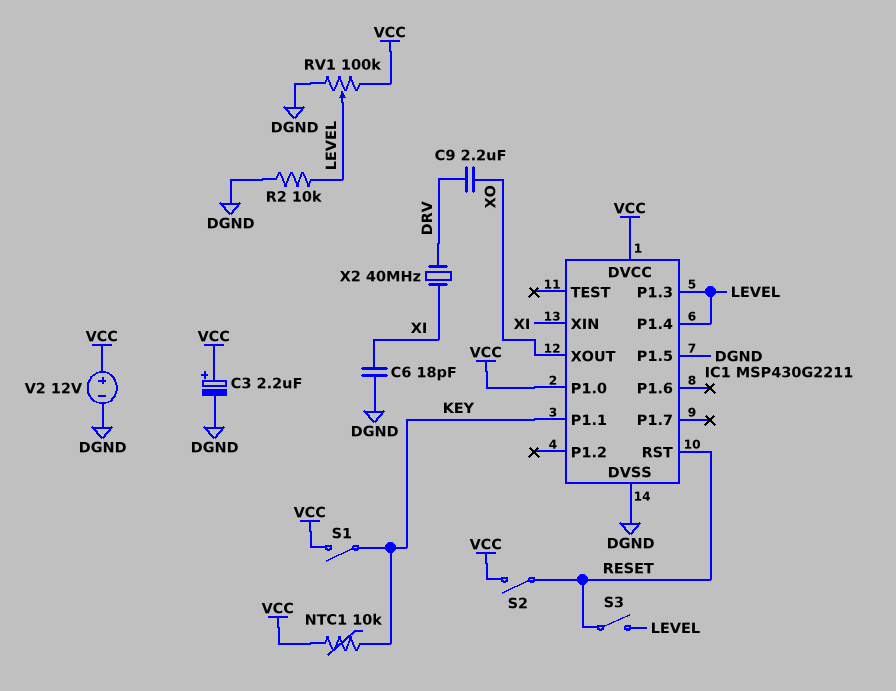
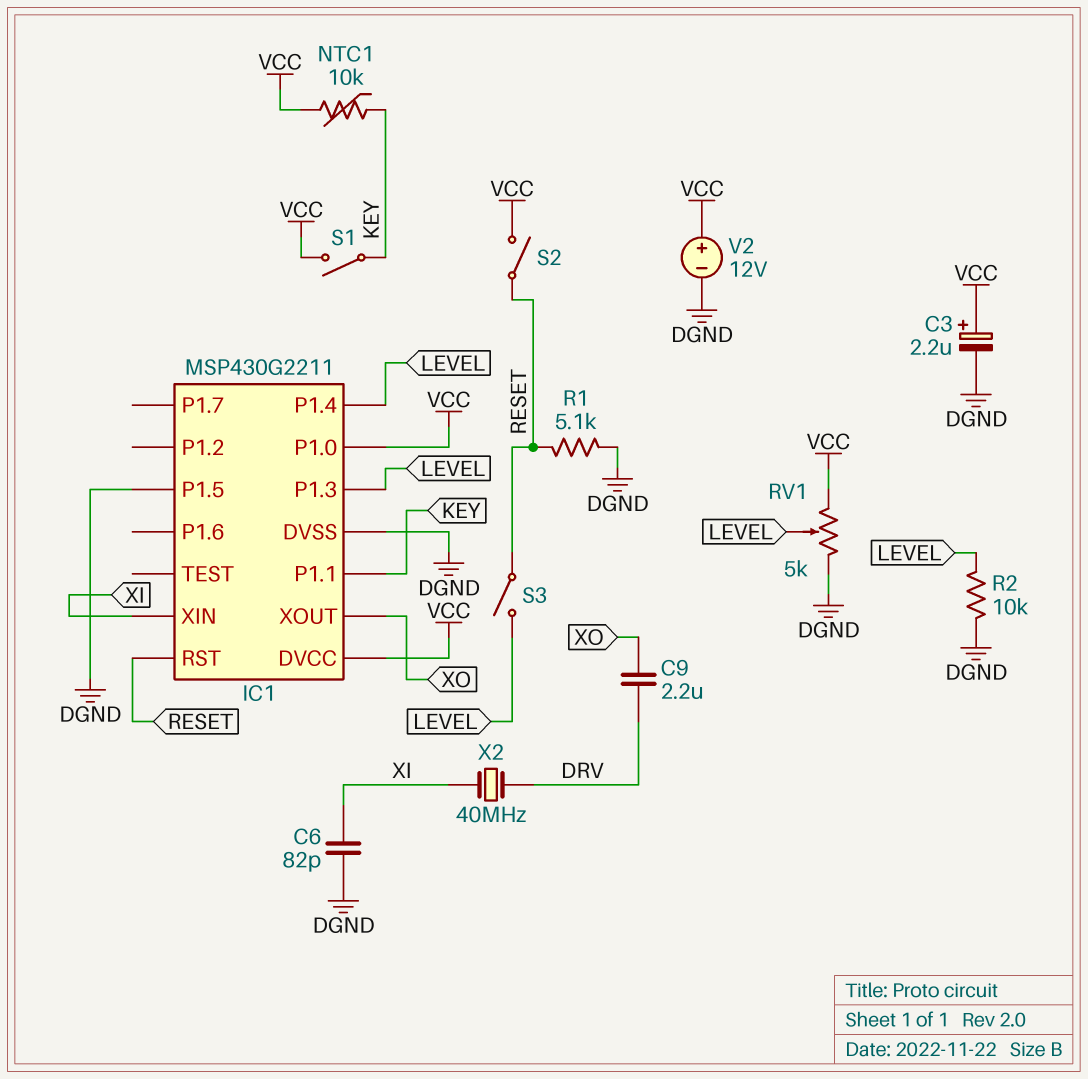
C6: 18pF (DGND, XI) -> 82pF (DGND, XI)
R1: none -> 5.1k (DGND, RESET)
RV1: 100k (DGND, VCC, wiper LEVEL) -> 5k (DGND, VCC, wiper LEVEL)

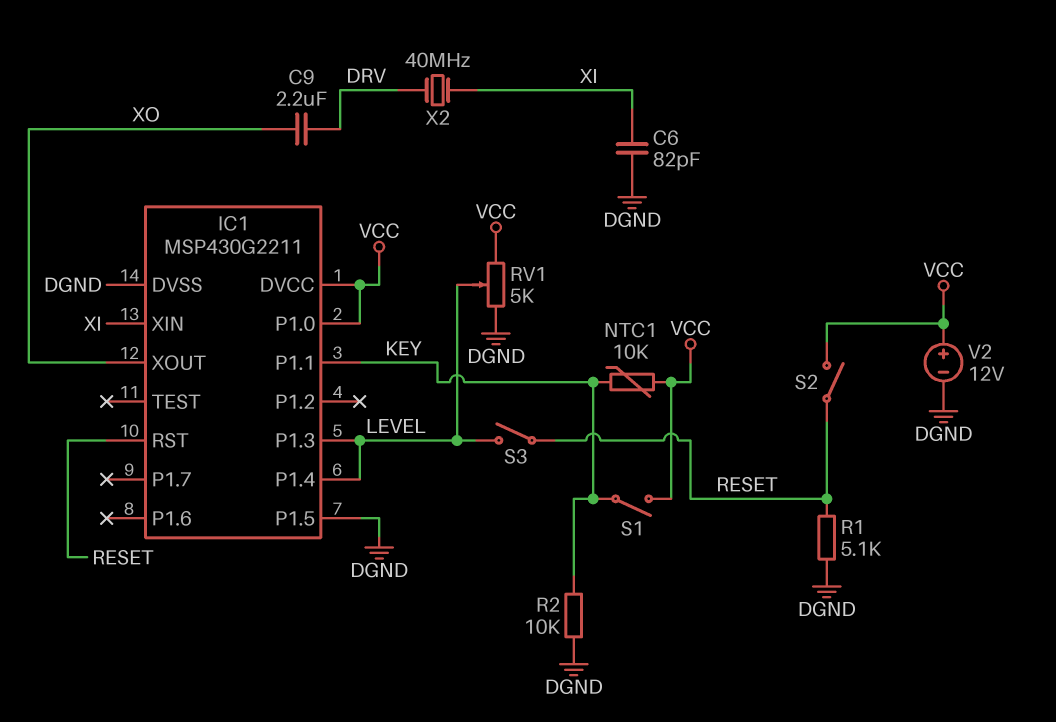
C3: 2.2uF (plus VCC, minus DGND) -> none
R2: 10k (DGND, LEVEL) -> 10k (DGND, KEY)

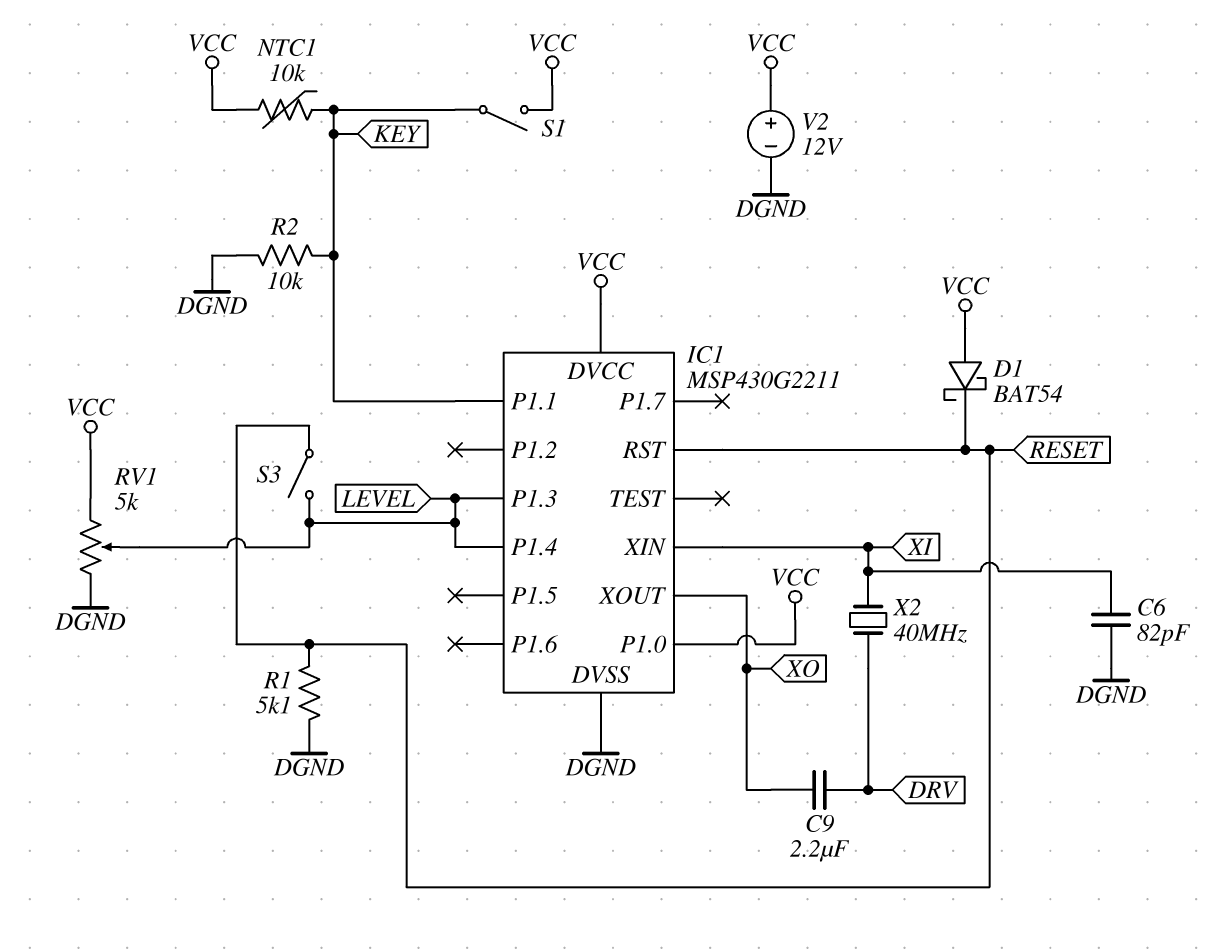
D1: none -> schottky BAT54 (A VCC, K RESET)
IC1 pin P1.5: DGND -> none
S2: switch (RESET, VCC) -> none

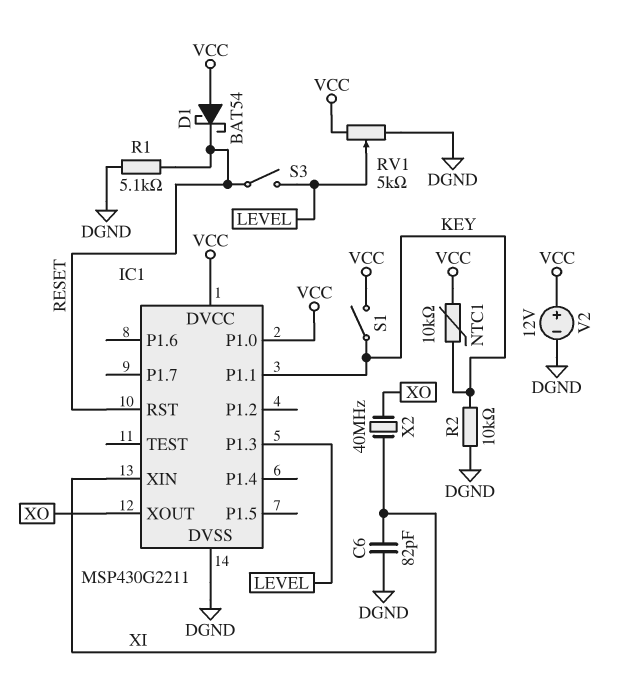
C9: 2.2uF (DRV, XO) -> none
IC1 pin P1.4: LEVEL -> none
X2: 40MHz (DRV, XI) -> 40MHz (XI, XO)

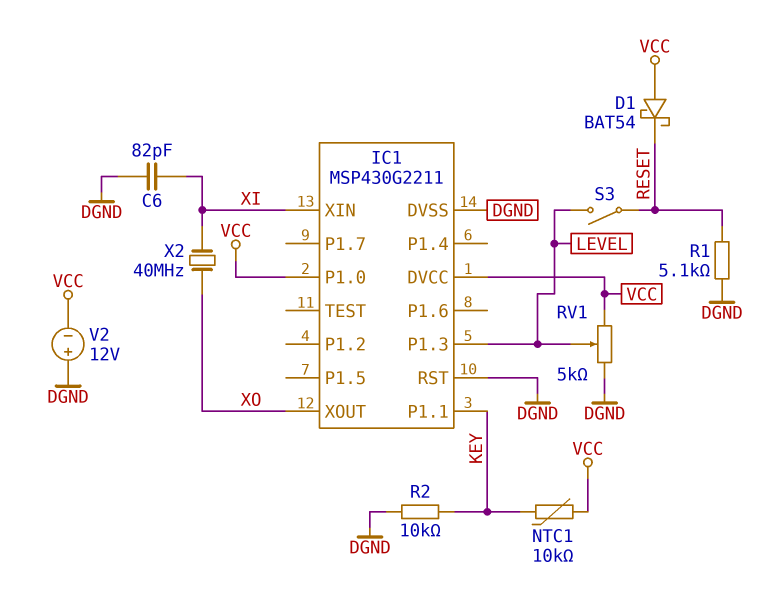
IC1 pin RST: RESET -> DGND
S1: switch (KEY, VCC) -> none
V2: 12V (plus VCC, minus DGND) -> 12V (plus DGND, minus VCC)

